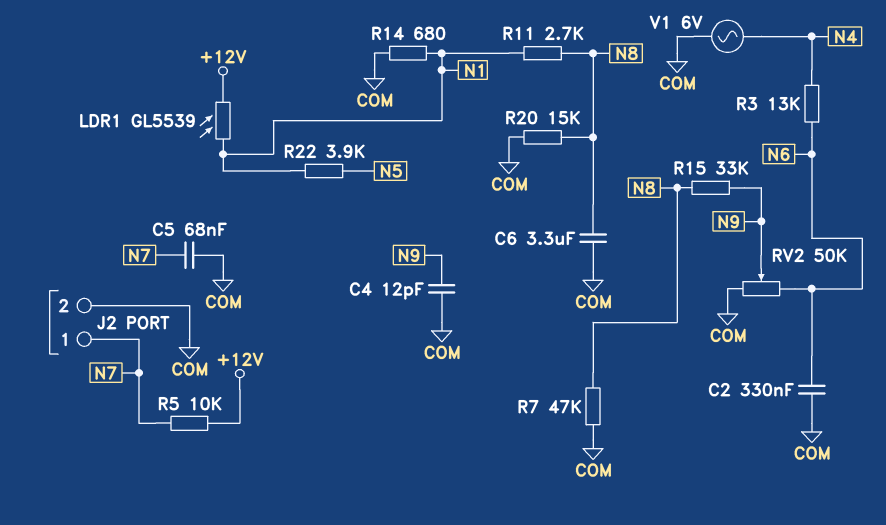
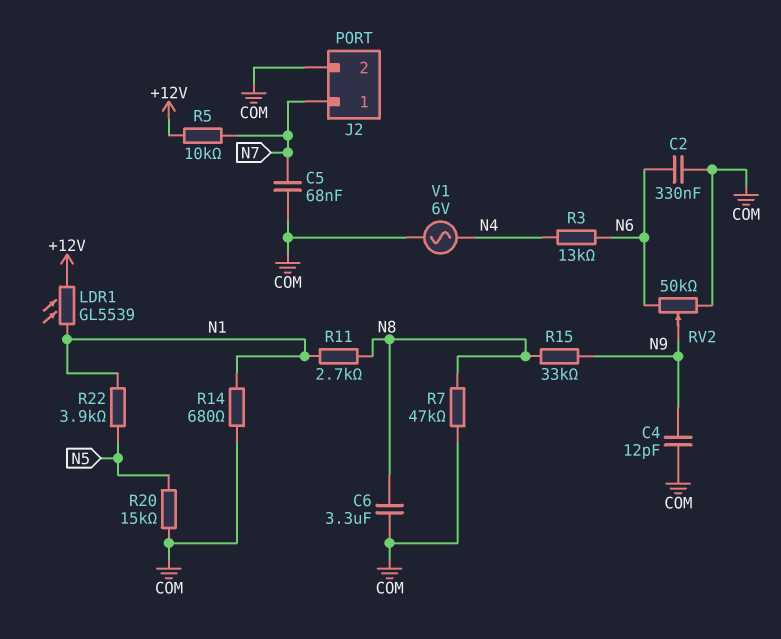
R20: 15k (COM, N8) -> 15k (COM, N5)

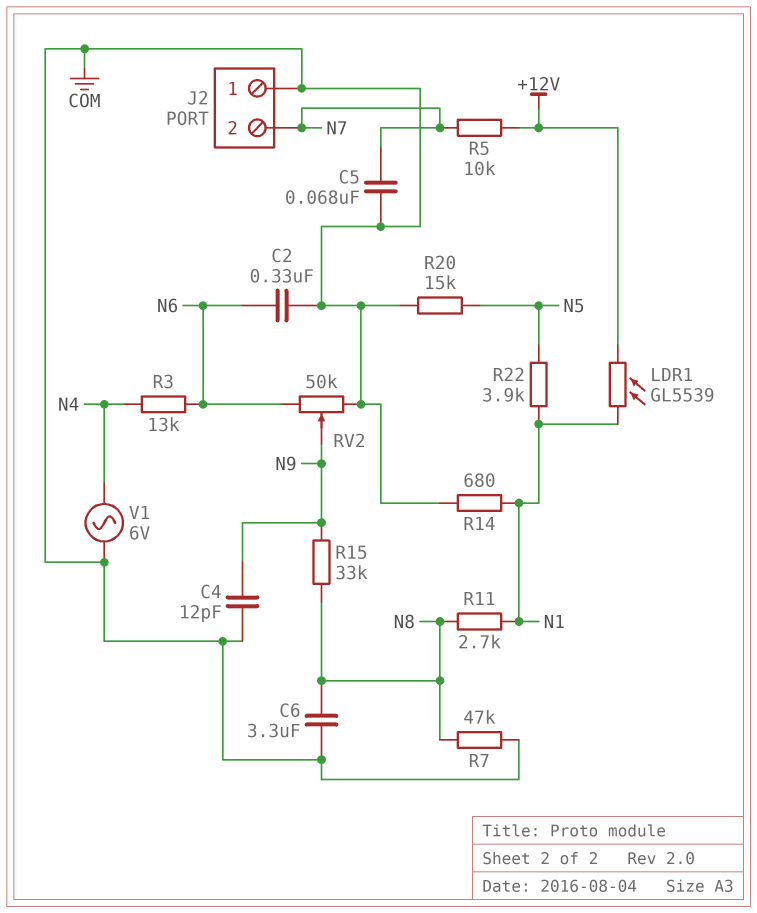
J2 pin 1: N7 -> COM
J2 pin 2: COM -> N7

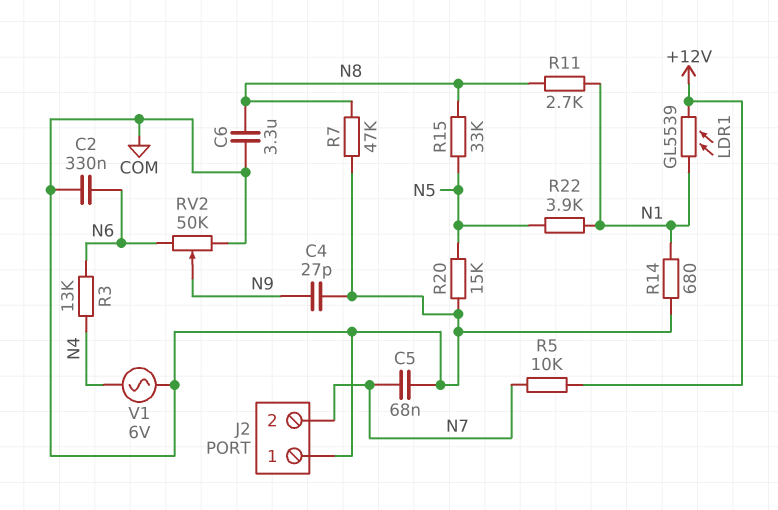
C4: 12pF (COM, N9) -> 27pF (COM, N9)
R15: 33k (N8, N9) -> 33k (N5, N8)

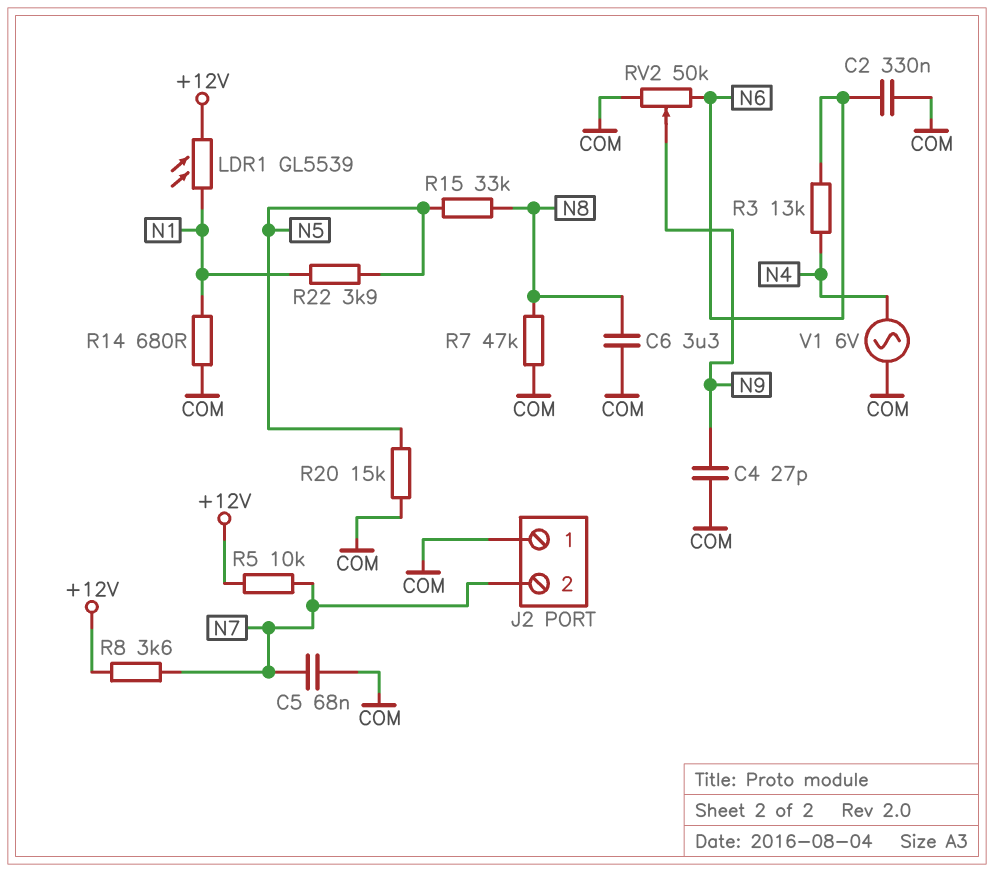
R8: none -> 3.6k (+12V, N7)
R11: 2.7k (N1, N8) -> none

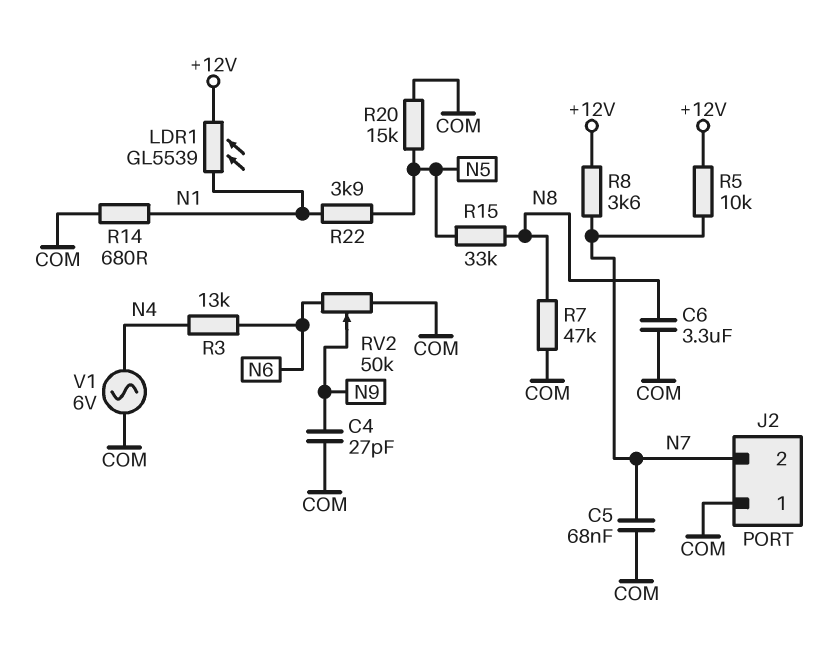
C2: 330nF (COM, N6) -> none

